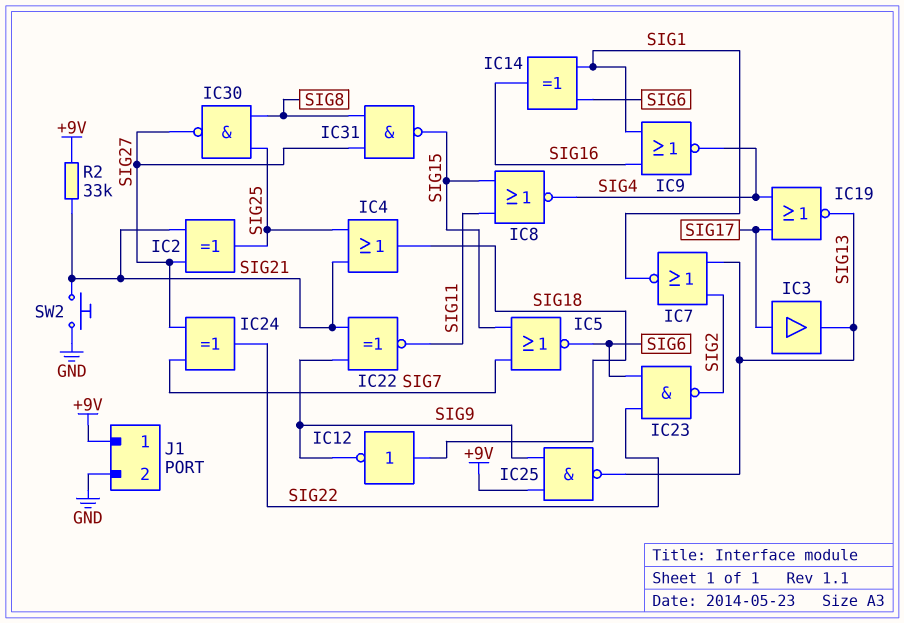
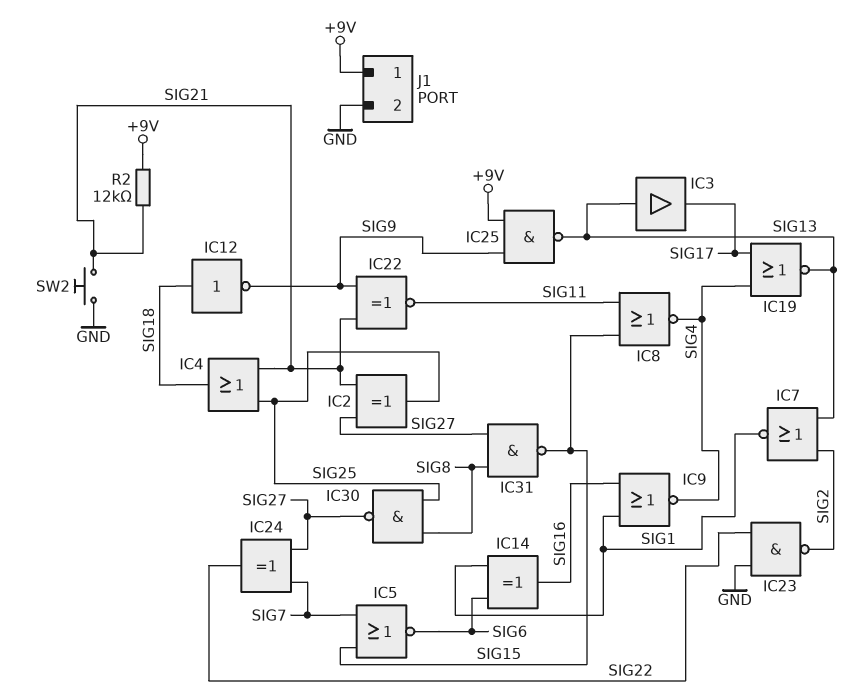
IC3: buffer (in SIG17, out SIG13) -> buffer (in SIG13, out SIG17)
IC23: NAND (in SIG6, in SIG22, out SIG2) -> NAND (in GND, in SIG22, out SIG2)
R2: 33k (+9V, SIG21) -> 12k (+9V, SIG21)

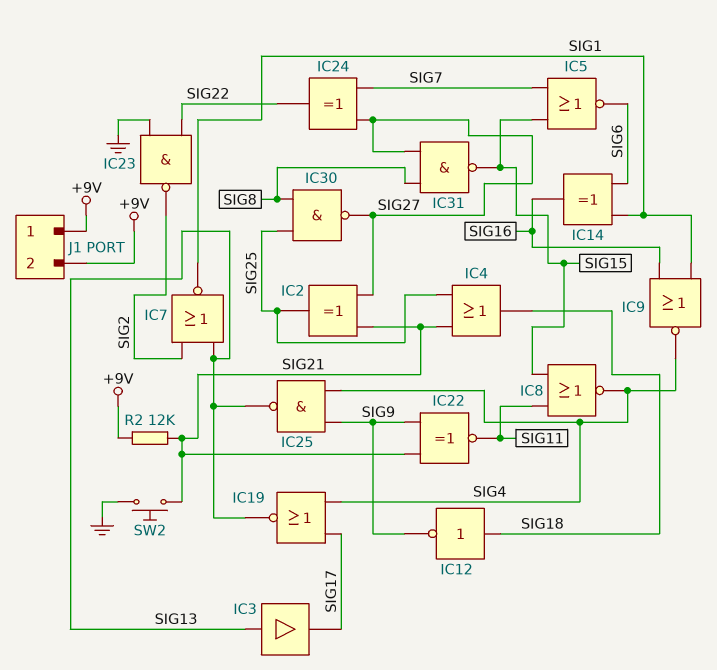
IC25: NAND (in +9V, in SIG9, out SIG13) -> NAND (in SIG4, in SIG9, out SIG13)
J1 pin 2: GND -> +9V

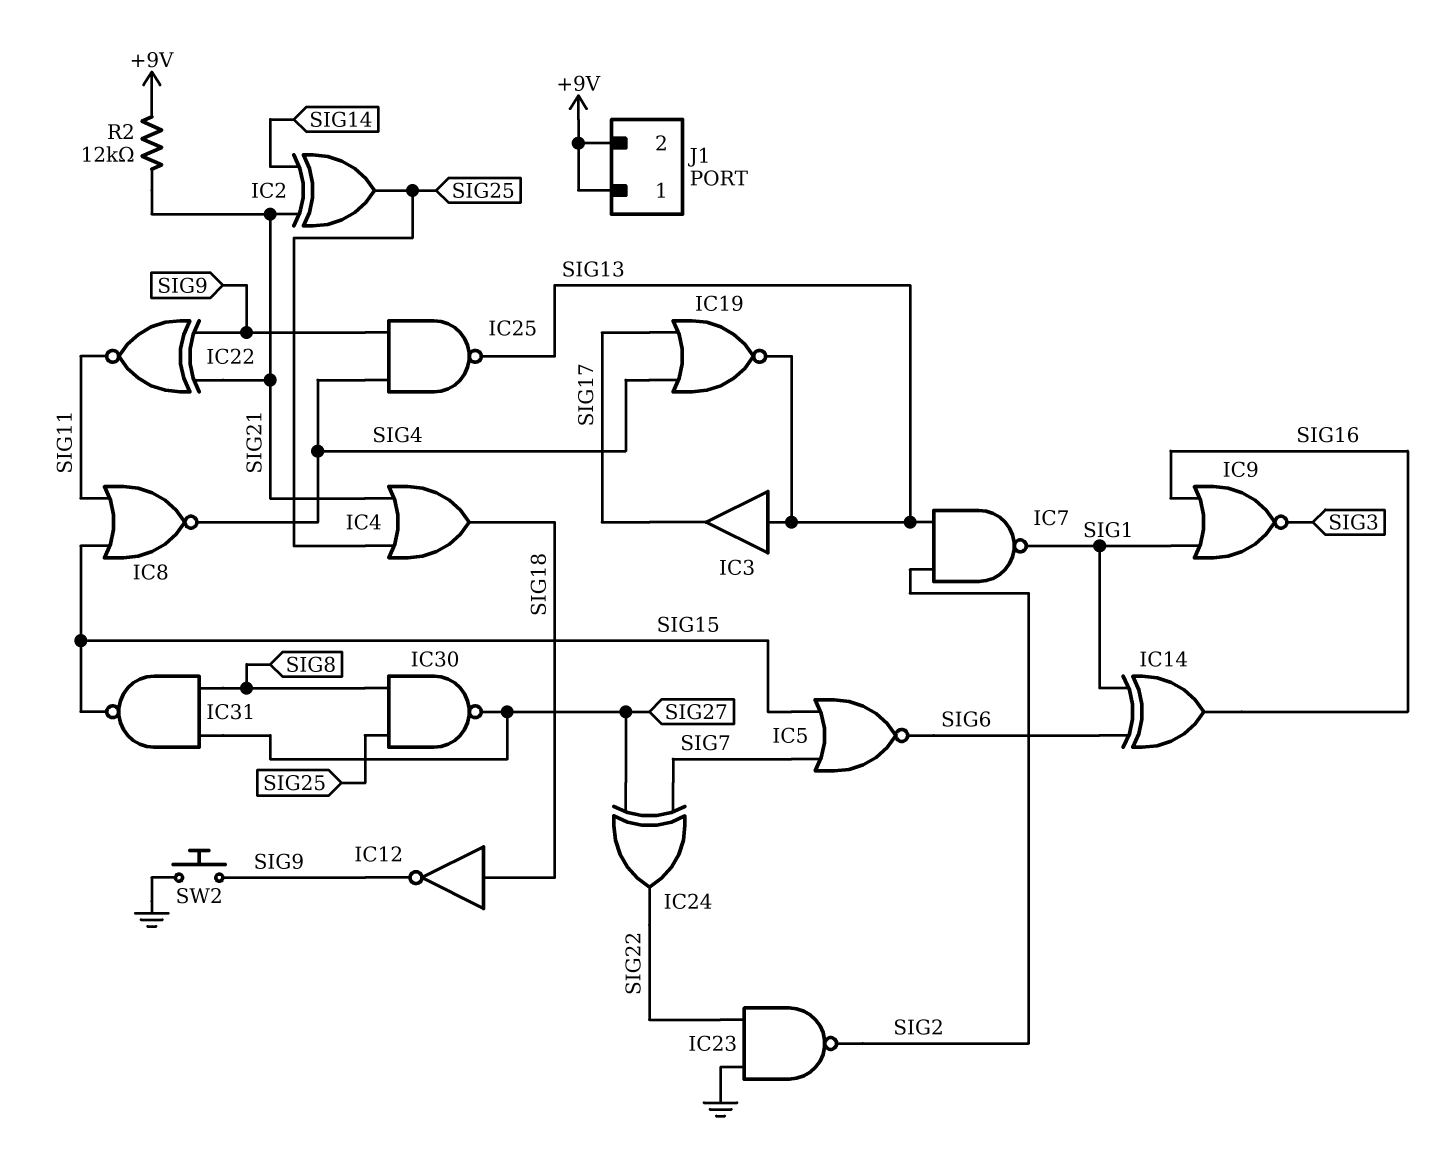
IC2: XOR (in SIG21, in SIG27, out SIG25) -> XOR (in SIG14, in SIG21, out SIG25)
IC7: NOR (in SIG2, in SIG13, out SIG1) -> NAND (in SIG2, in SIG13, out SIG1)
IC9: NOR (in SIG1, in SIG16, out SIG4) -> NOR (in SIG1, in SIG16, out SIG3)
SW2: button (GND, SIG21) -> button (GND, SIG9)

